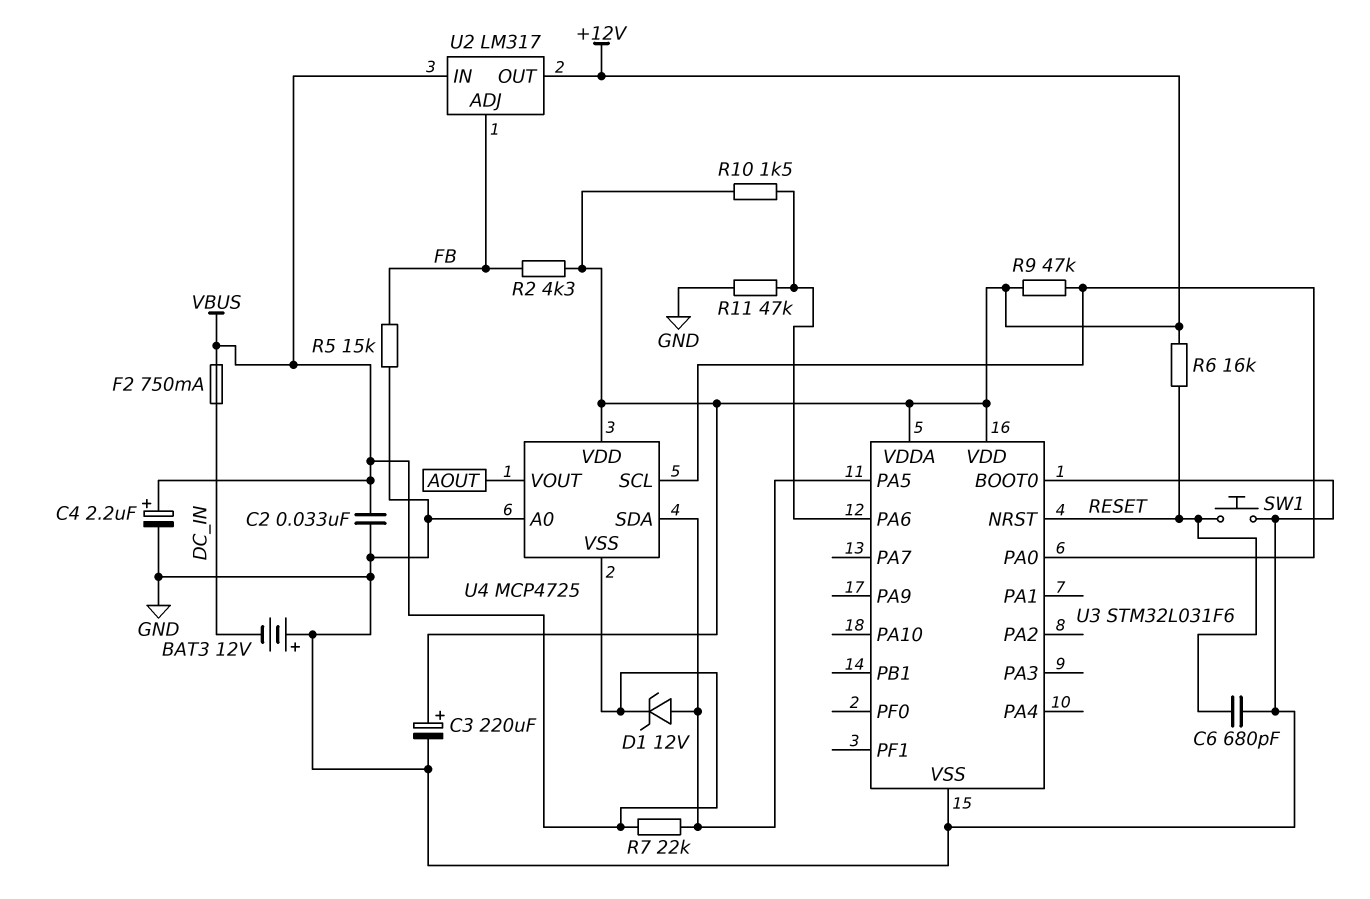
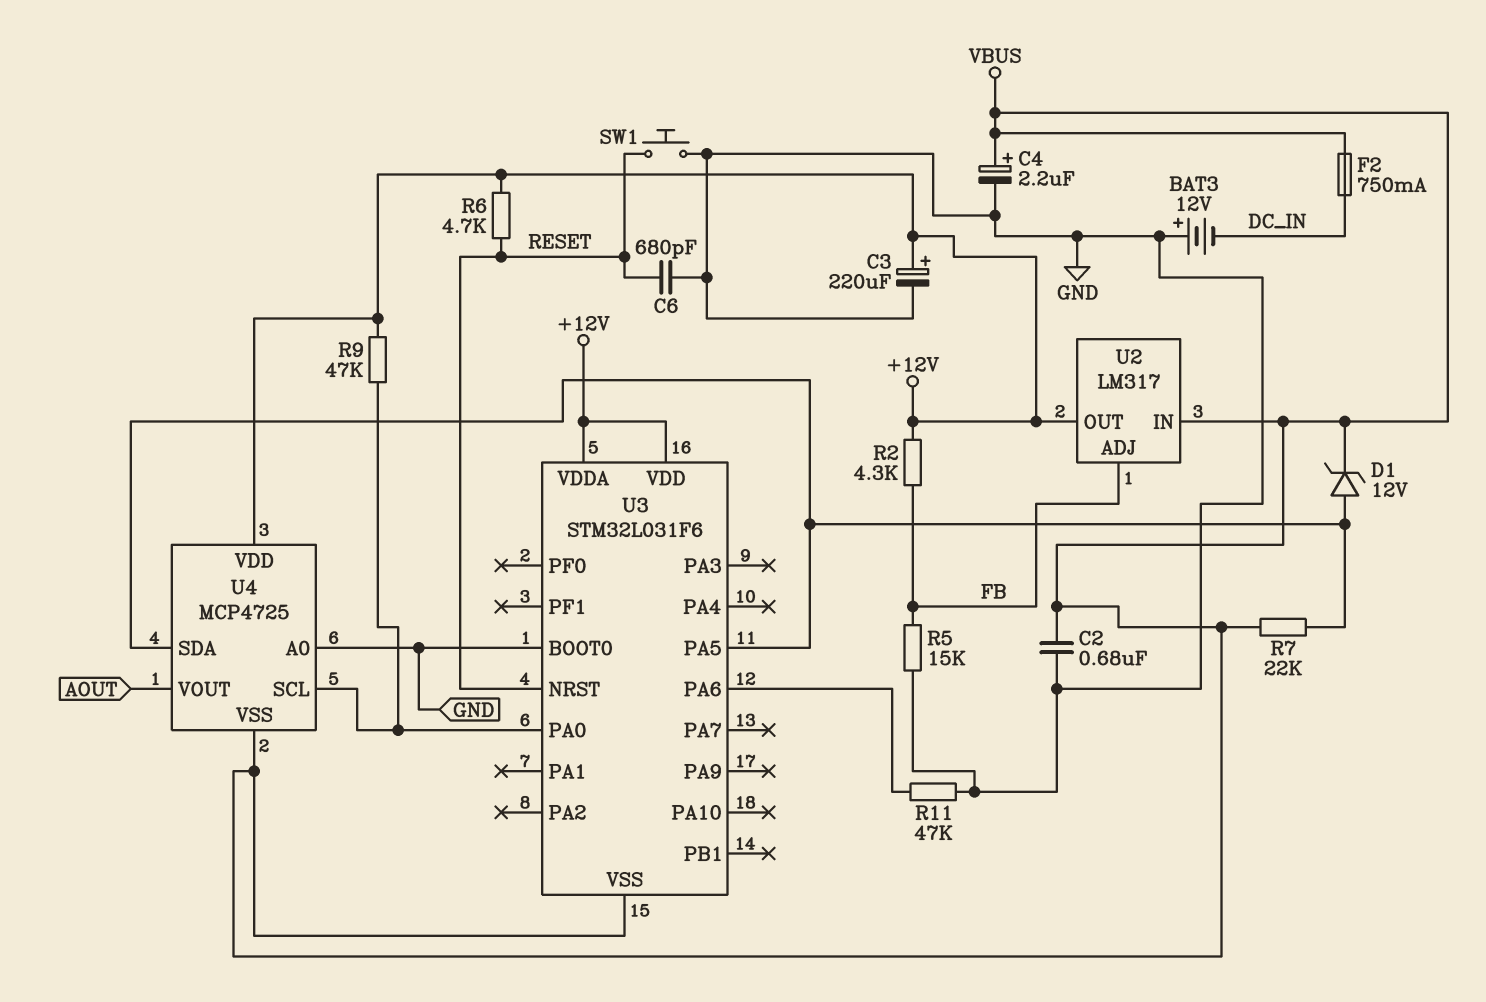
C2: 33nF (GND, VBUS) -> 680nF (GND, VBUS)
R6: 16k (+12V, RESET) -> 4.7k (+12V, RESET)
R10: 1.5k (+12V, U3/PA6) -> none
U3 pin VSS: GND -> VBUS

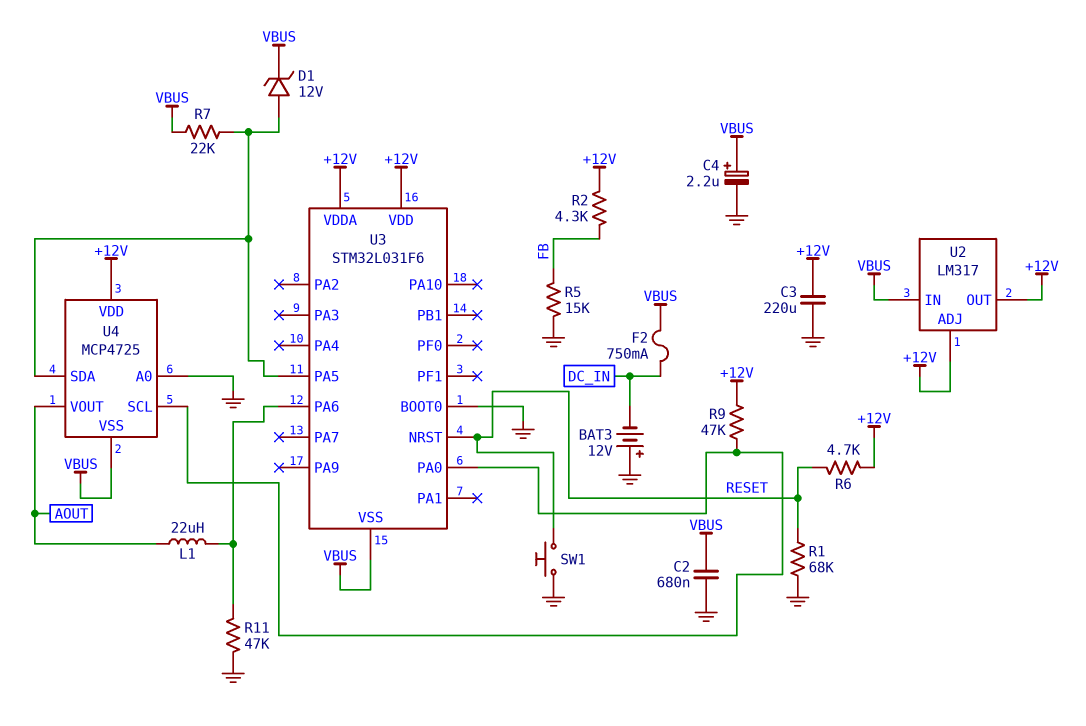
C3: 220uF (plus +12V, minus GND) -> 220uF (+12V, GND)
C6: 680pF (GND, RESET) -> none
L1: none -> 22uH (AOUT, U3/PA6)
R1: none -> 68k (GND, RESET)
U2 pin ADJ: FB -> +12V

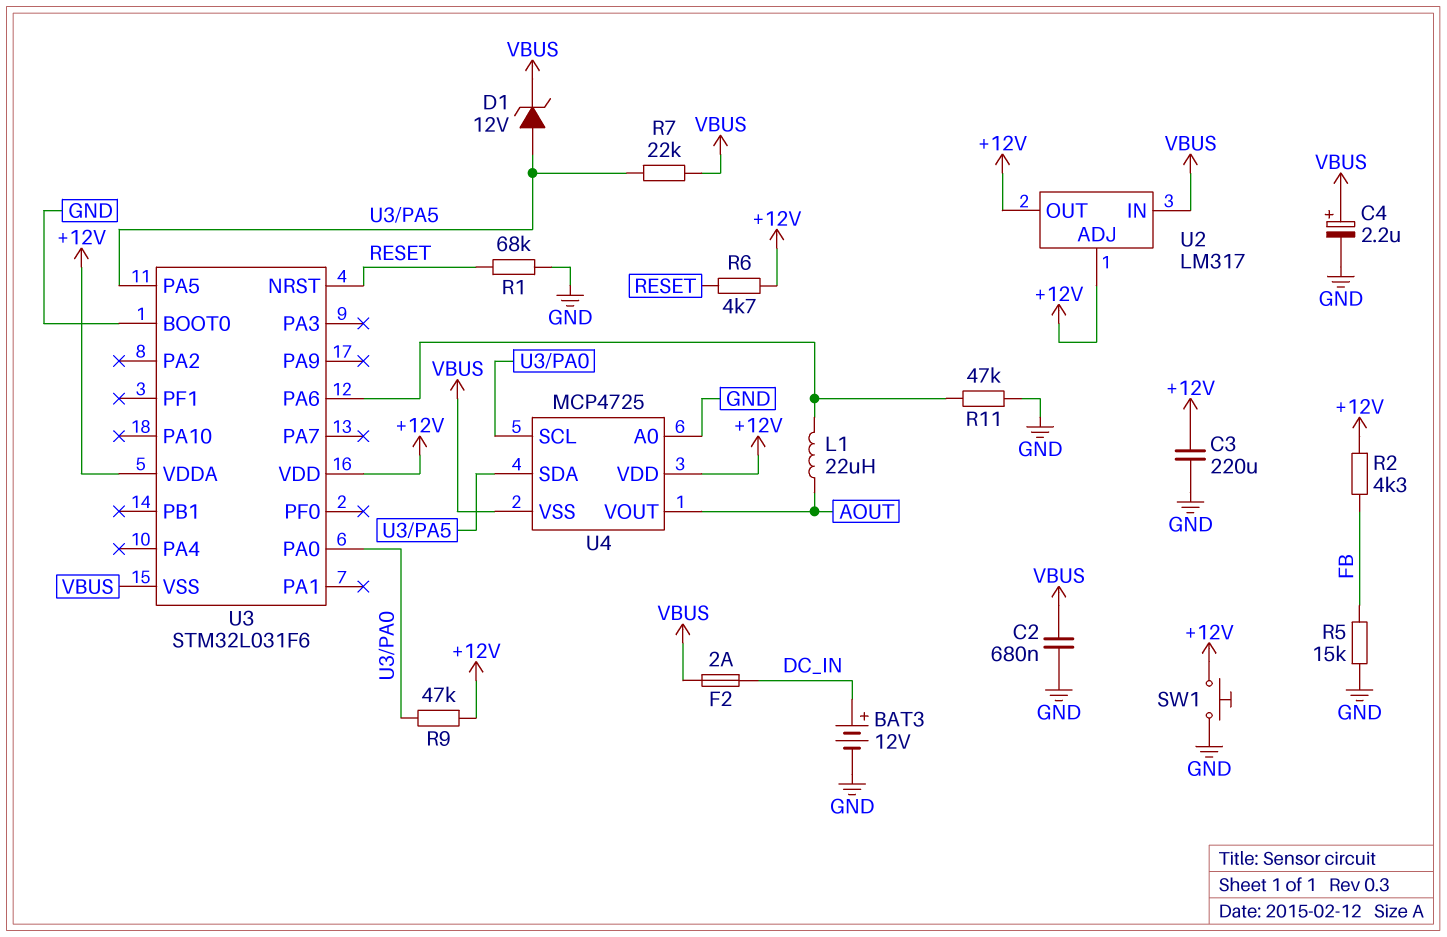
BAT3: 12V (plus GND, minus DC_IN) -> 12V (plus DC_IN, minus GND)
F2: 750mA (DC_IN, VBUS) -> 2A (DC_IN, VBUS)
SW1: button (GND, RESET) -> button (+12V, GND)

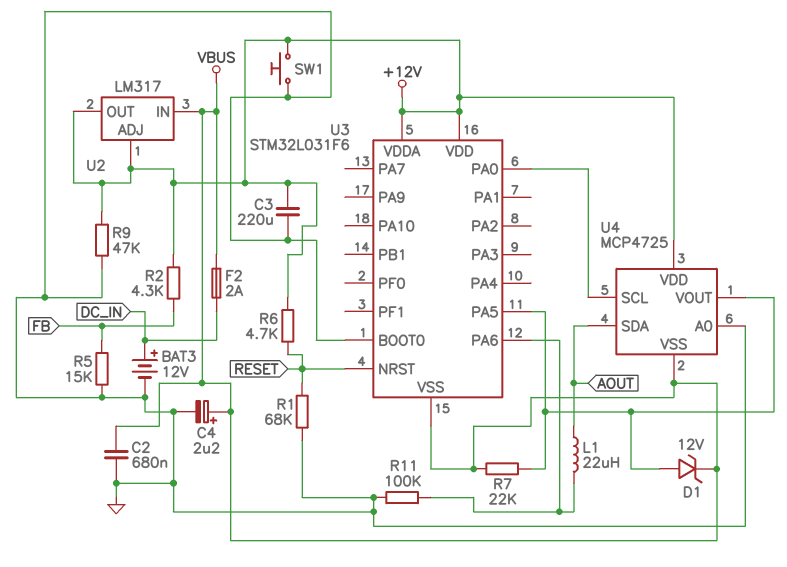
R9: 47k (+12V, U3/PA0) -> 47k (+12V, GND)
R11: 47k (GND, U3/PA6) -> 100k (GND, U3/PA6)
U4 pin SDA: U3/PA5 -> AOUT
U4 pin VOUT: AOUT -> U3/PA5

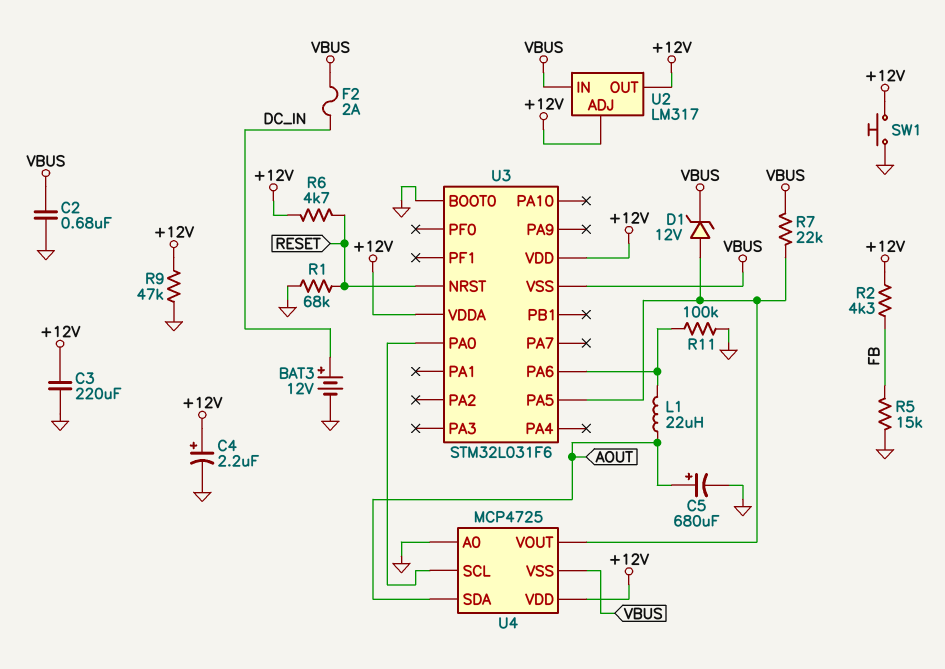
C4: 2.2uF (plus VBUS, minus GND) -> 2.2uF (plus +12V, minus GND)
C5: none -> 680uF (plus AOUT, minus GND)

